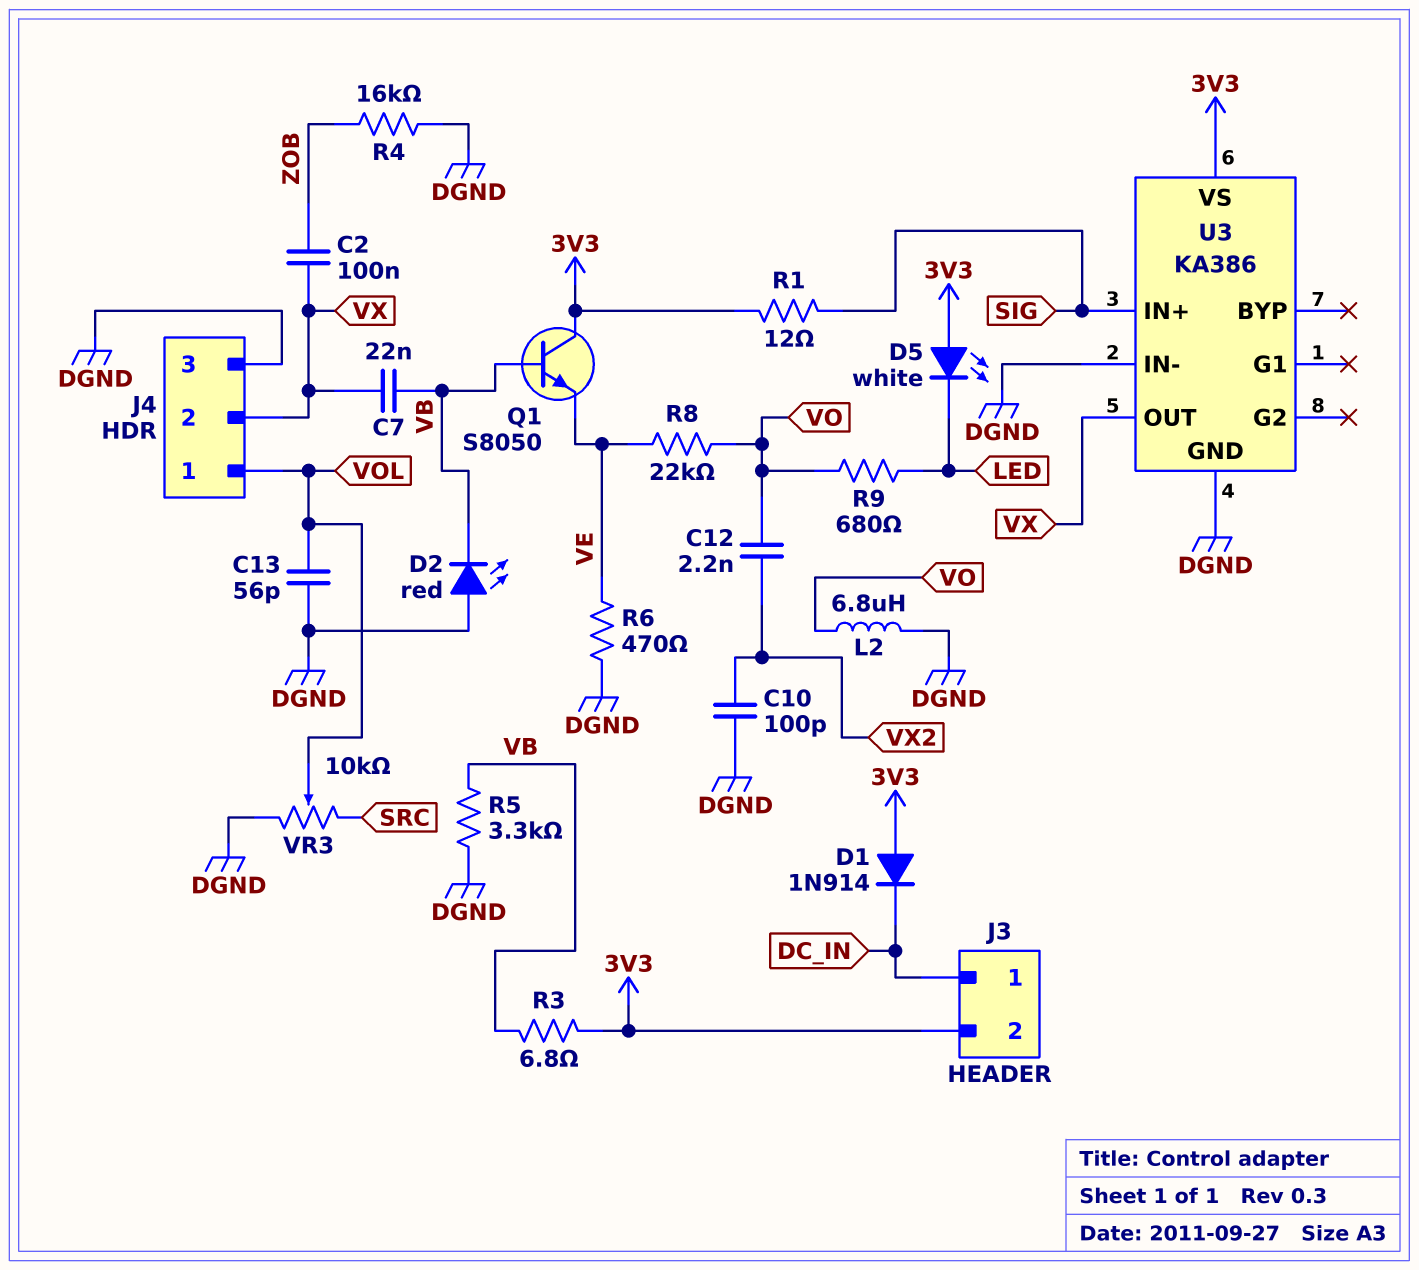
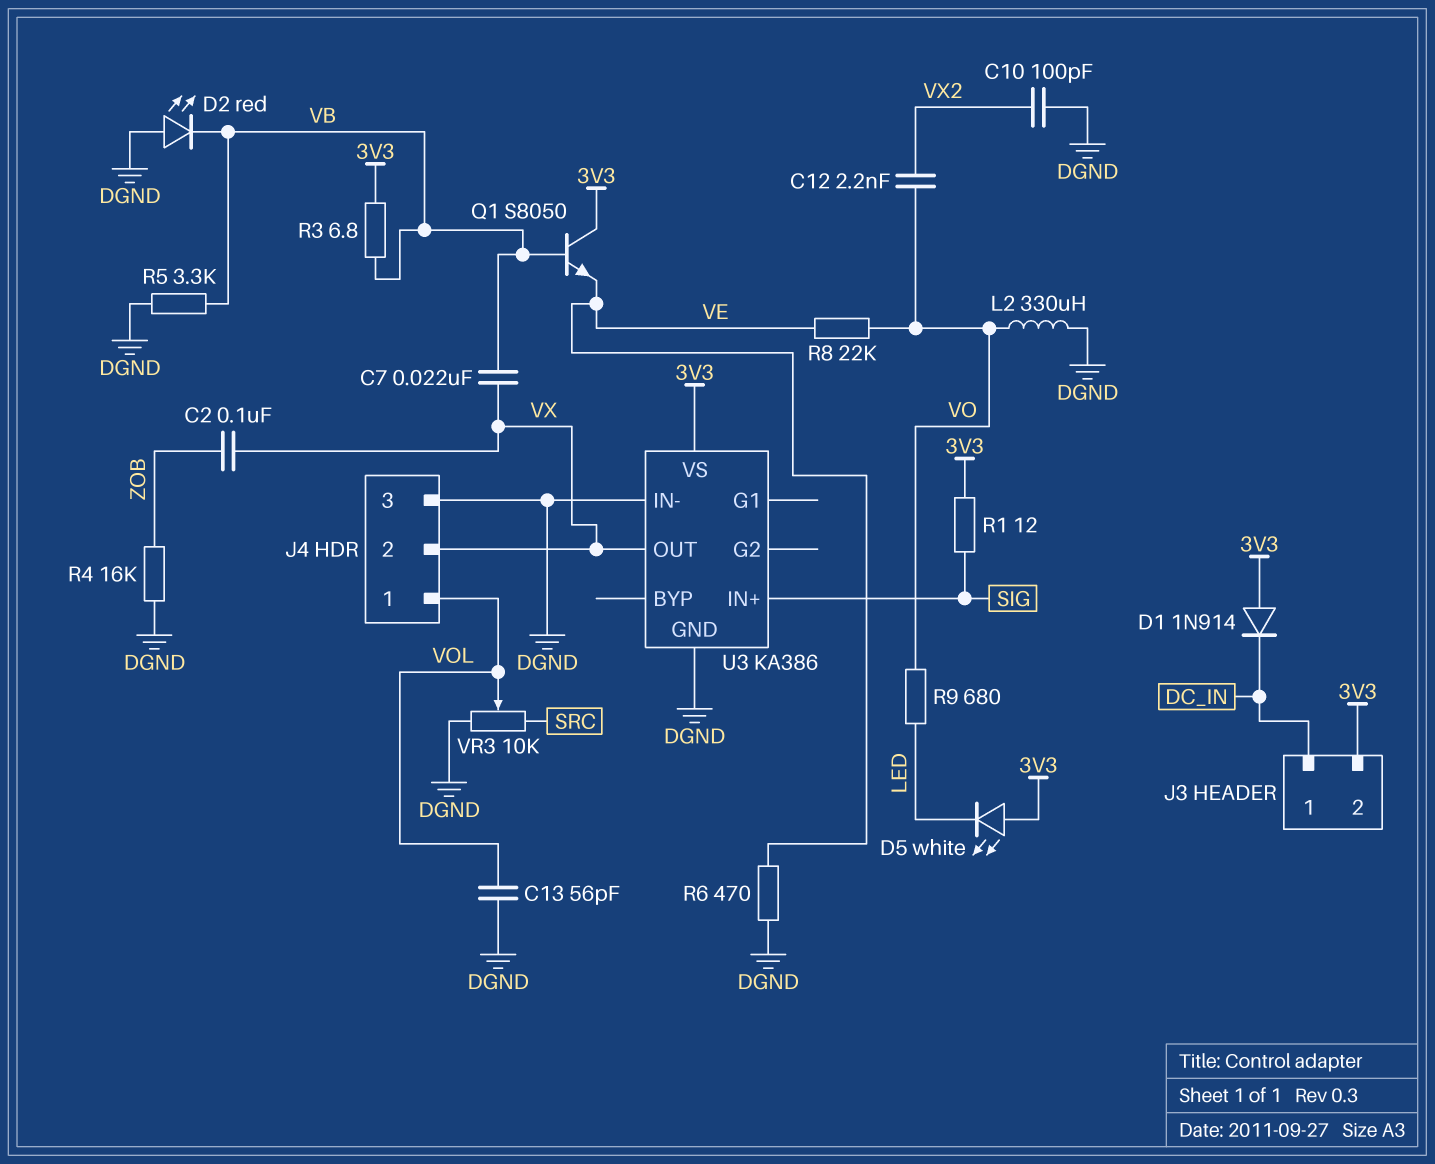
L2: 6.8uH (DGND, VO) -> 330uH (DGND, VO)

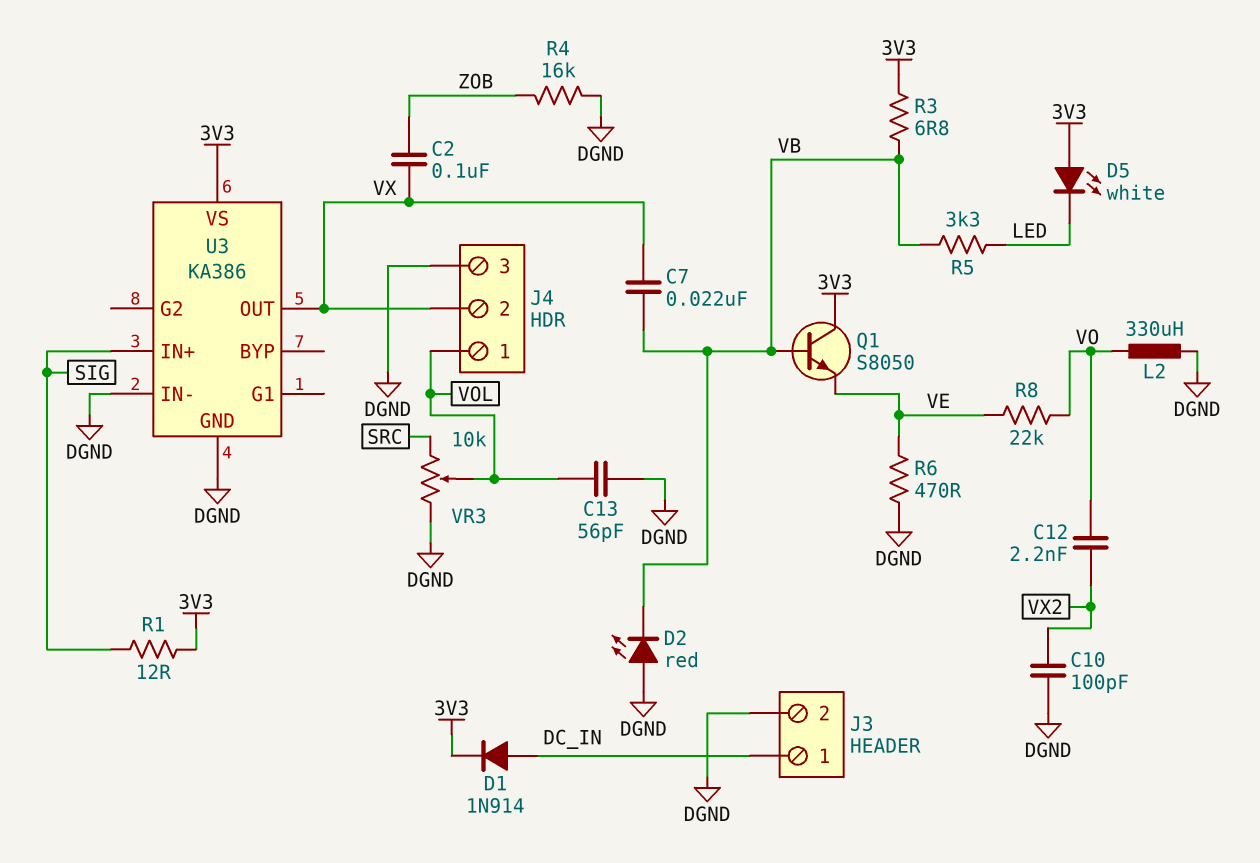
D1: diode 1N914 (A 3V3, K DC_IN) -> diode 1N914 (A DC_IN, K 3V3)
J3 pin 2: 3V3 -> DGND
R5: 3.3k (DGND, VB) -> 3.3k (LED, VB)
R9: 680 (LED, VO) -> none

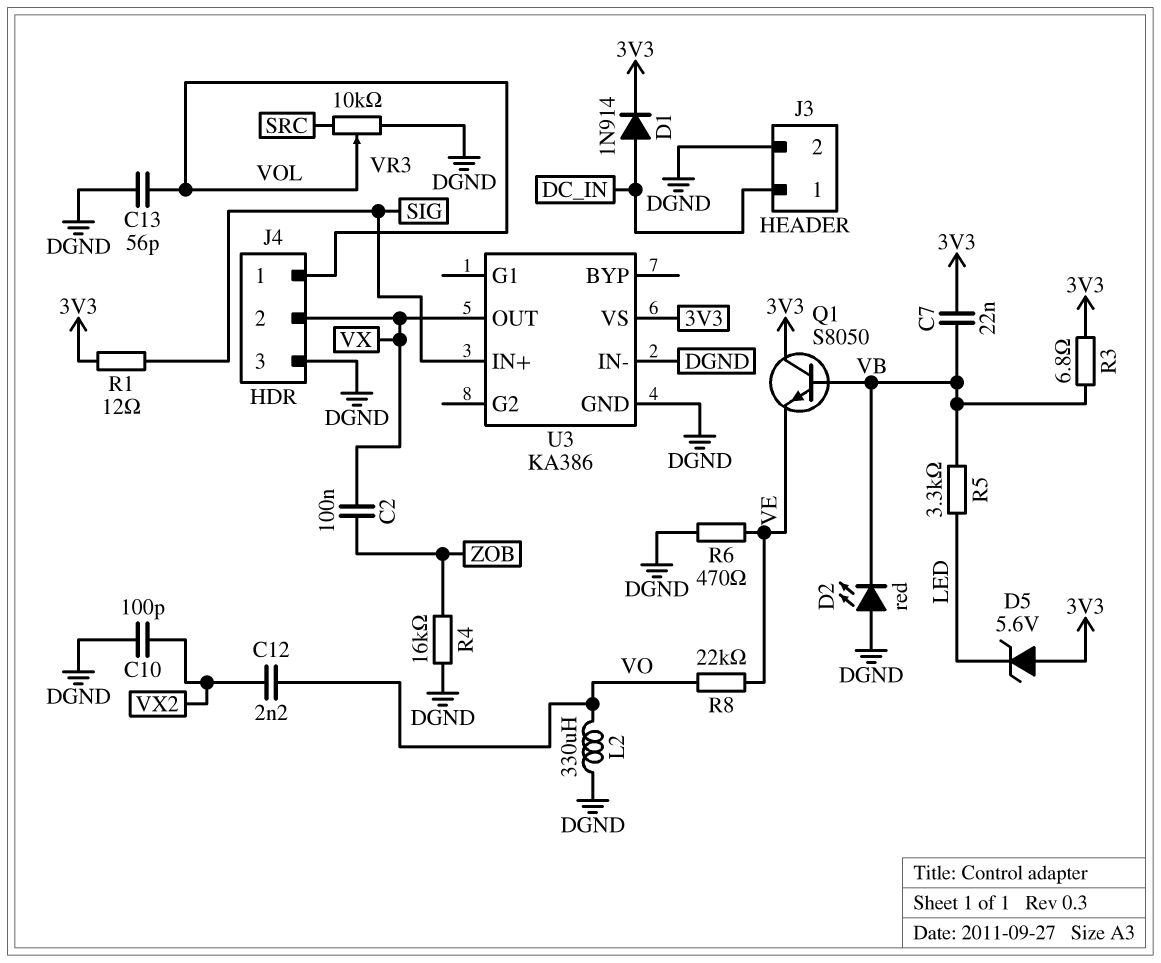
C7: 22nF (VB, VX) -> 22nF (3V3, VB)
D5: LED white (A 3V3, K LED) -> zener 5.6V (A 3V3, K LED)

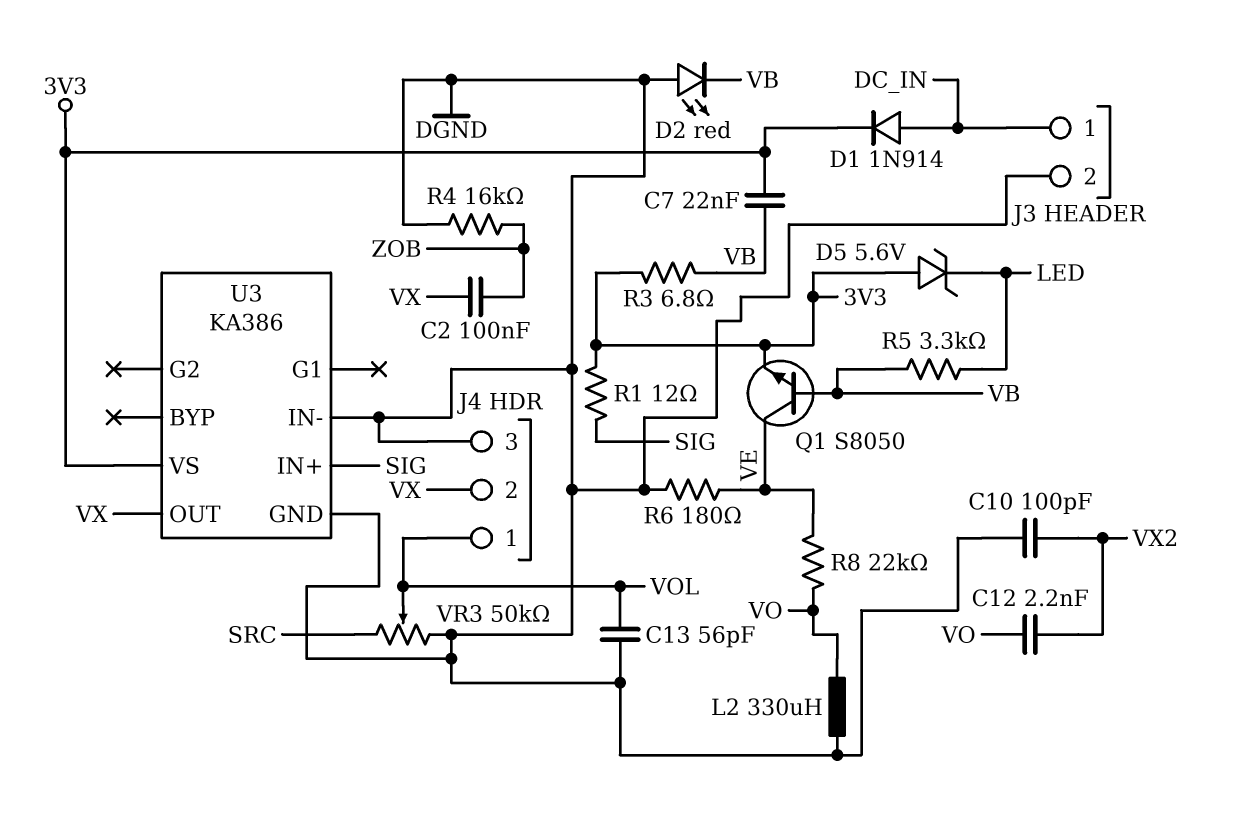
Q1: NPN S8050 (B VB, C 3V3, E VE) -> NPN S8050 (B VB, C VE, E 3V3)
R6: 470 (DGND, VE) -> 180 (DGND, VE)
VR3: 10k (DGND, SRC, wiper VOL) -> 50k (DGND, SRC, wiper VOL)

